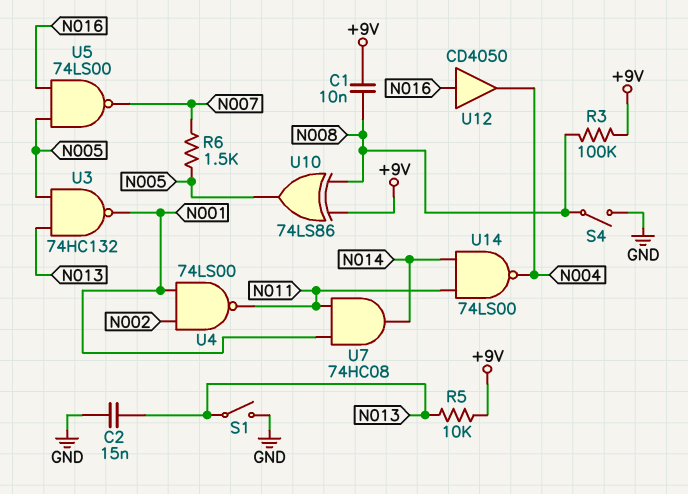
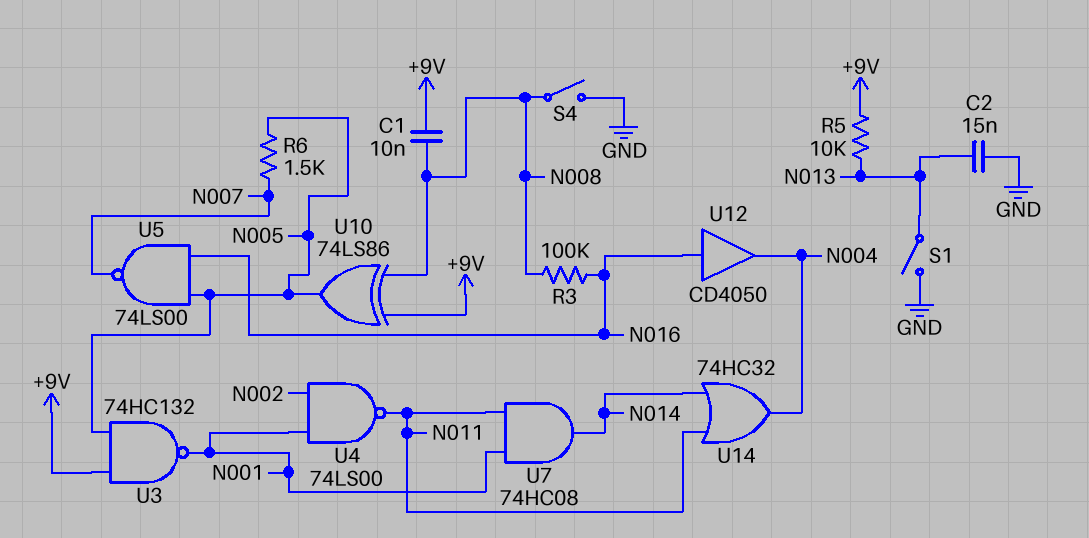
R3: 100k (+9V, N008) -> 100k (N008, N016)
U3: NAND 74HC132 (in N005, in N013, out N001) -> NAND 74HC132 (in +9V, in N005, out N001)
U14: NAND 74LS00 (in N011, in N014, out N004) -> OR 74HC32 (in N011, in N014, out N004)

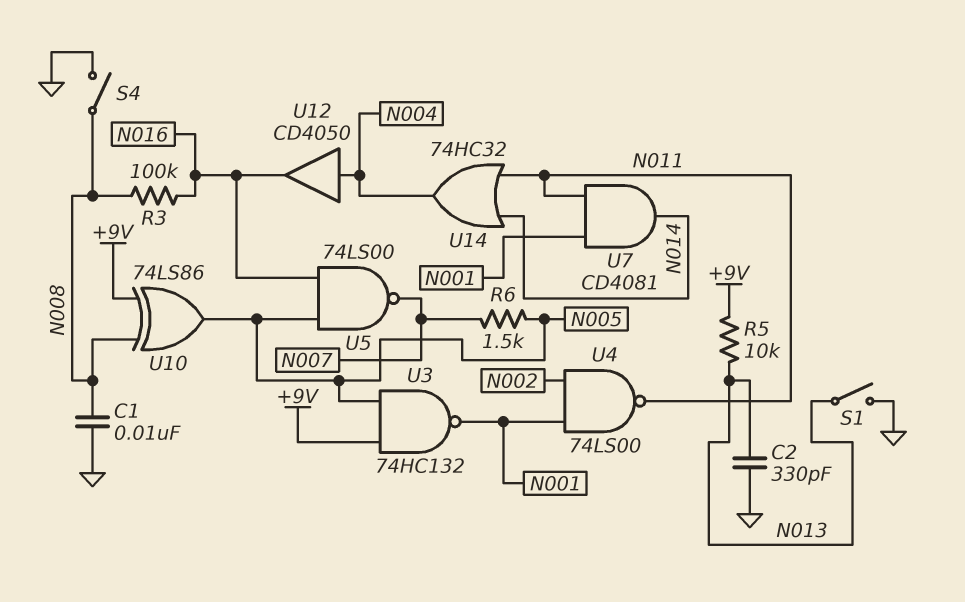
C1: 10nF (+9V, N008) -> 10nF (GND, N008)
C2: 15nF (GND, N013) -> 330pF (GND, N013)
U7: AND 74HC08 (in N001, in N011, out N014) -> AND CD4081 (in N001, in N011, out N014)
U12: buffer CD4050 (in N016, out N004) -> buffer CD4050 (in N004, out N016)

